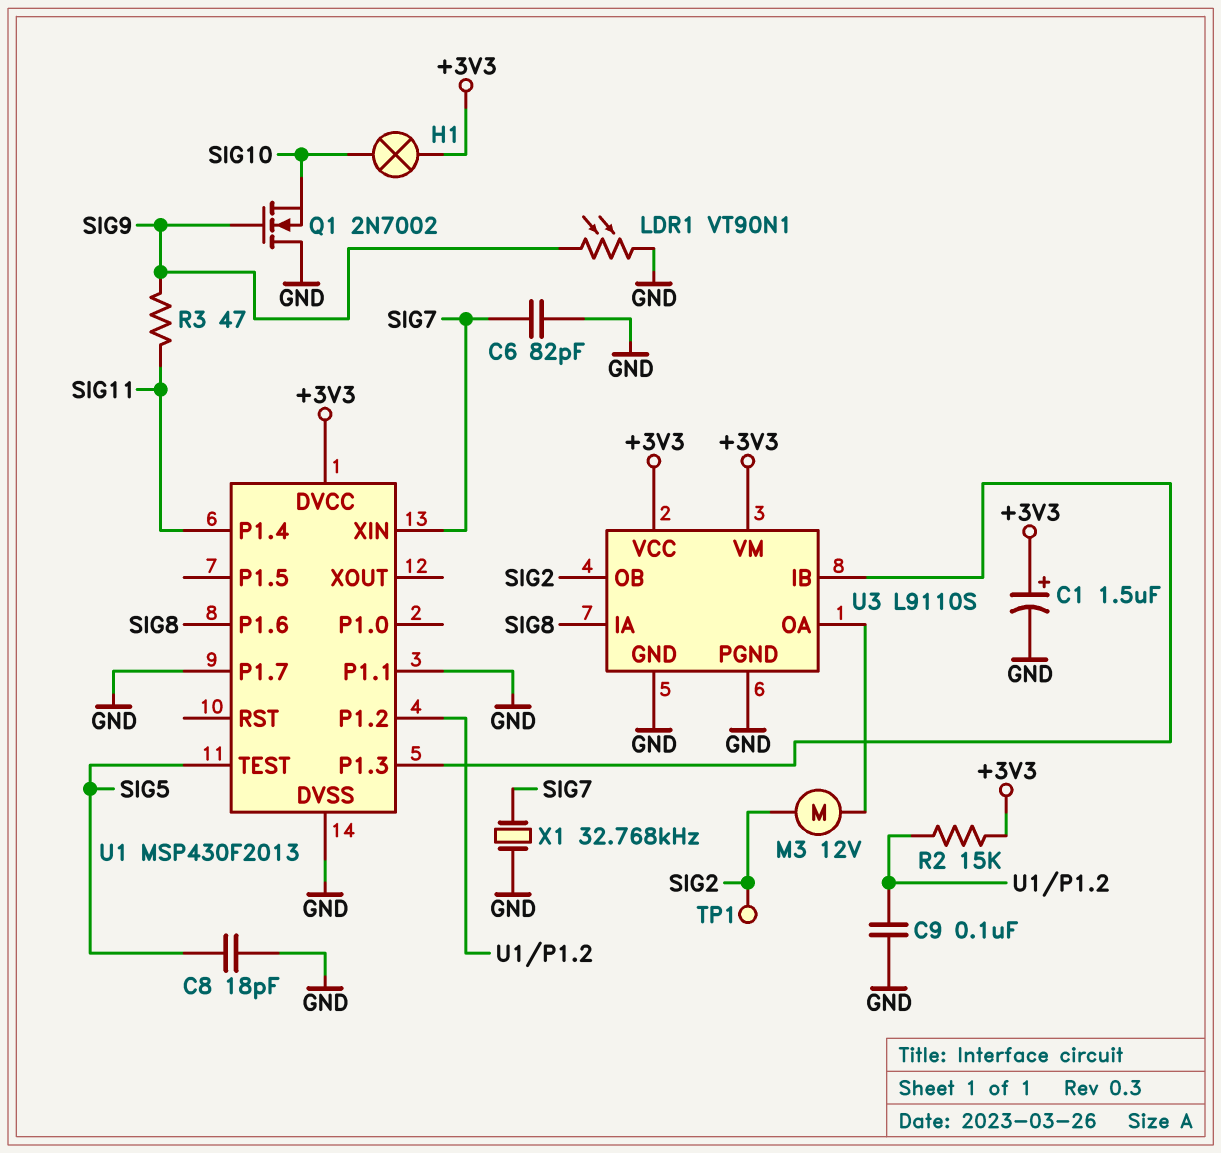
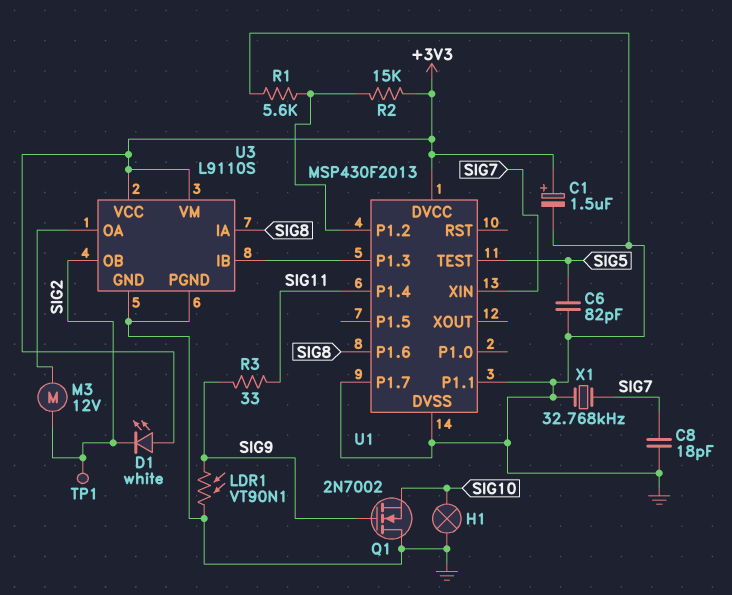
C6: 82pF (GND, SIG7) -> 82pF (GND, SIG5)
C8: 18pF (GND, SIG5) -> 18pF (GND, SIG7)
C9: 100nF (GND, U1/P1.2) -> none
D1: none -> LED white (A +3V3, K SIG2)
H1: lamp (+3V3, SIG10) -> lamp (GND, SIG10)
R1: none -> 5.6k (GND, U1/P1.2)
R3: 47 (SIG9, SIG11) -> 33 (SIG9, SIG11)

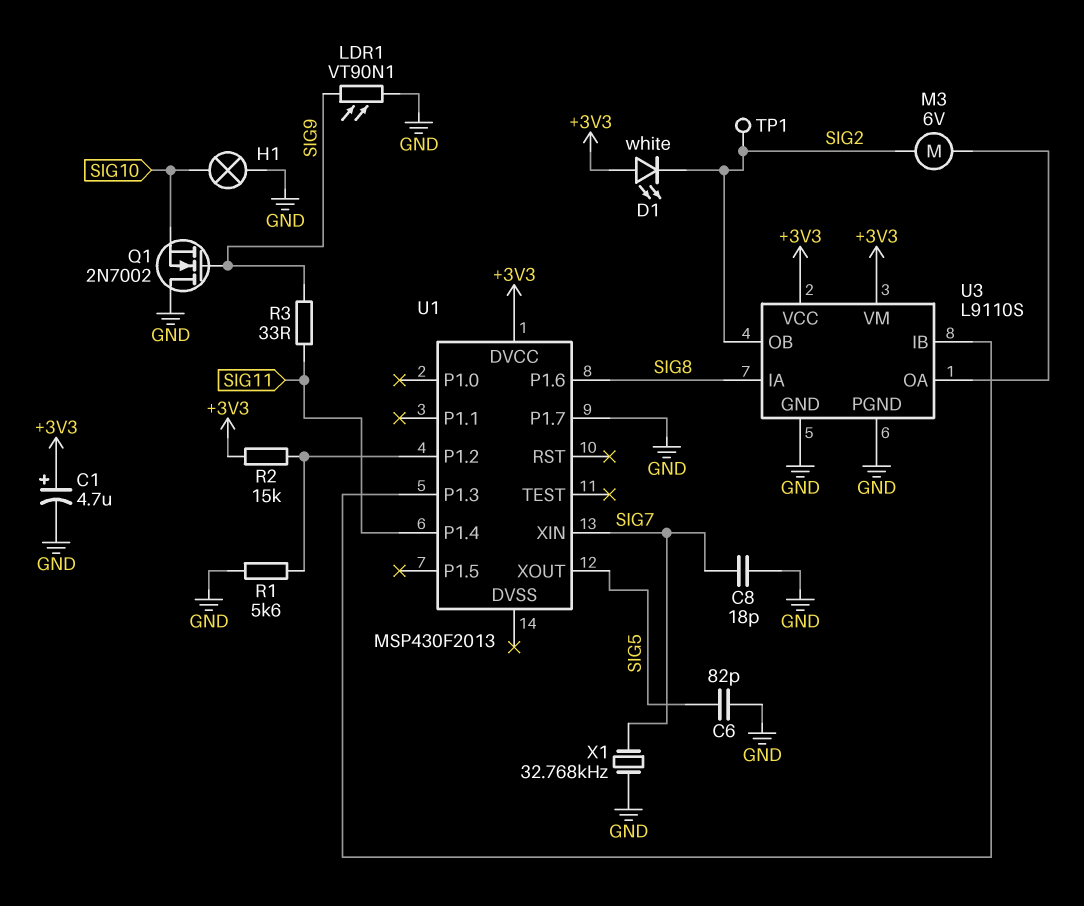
C1: 1.5uF (plus +3V3, minus GND) -> 4.7uF (plus +3V3, minus GND)
M3: motor 12V (SIG2, U3/OA) -> motor 6V (SIG2, U3/OA)
U1 pin DVSS: GND -> none
U1 pin P1.1: GND -> none
U1 pin TEST: SIG5 -> none
U1 pin XOUT: none -> SIG5

